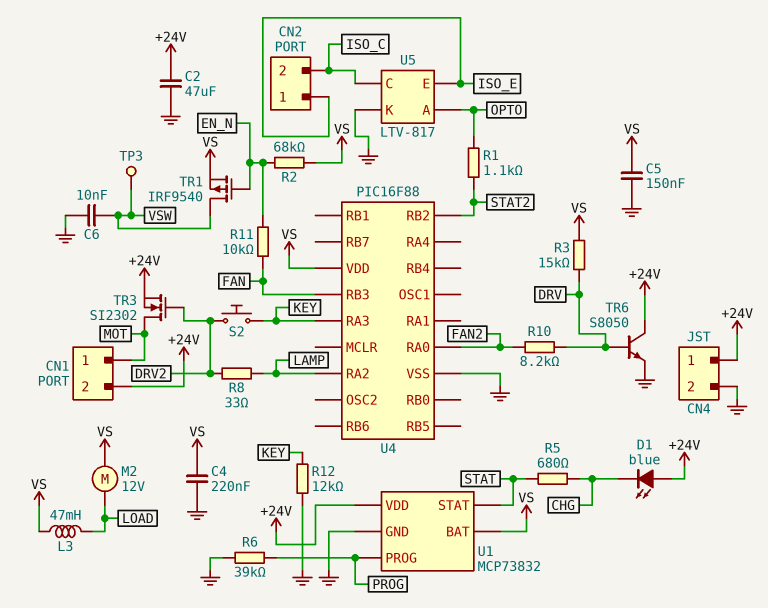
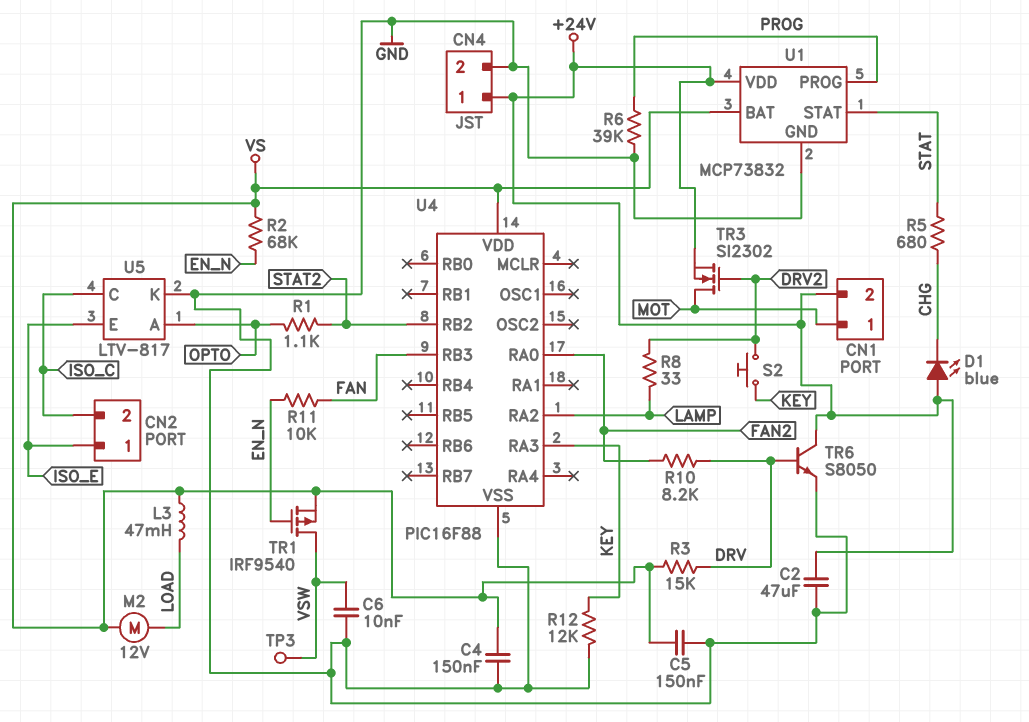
C4: 220nF (GND, VS) -> 150nF (GND, VS)

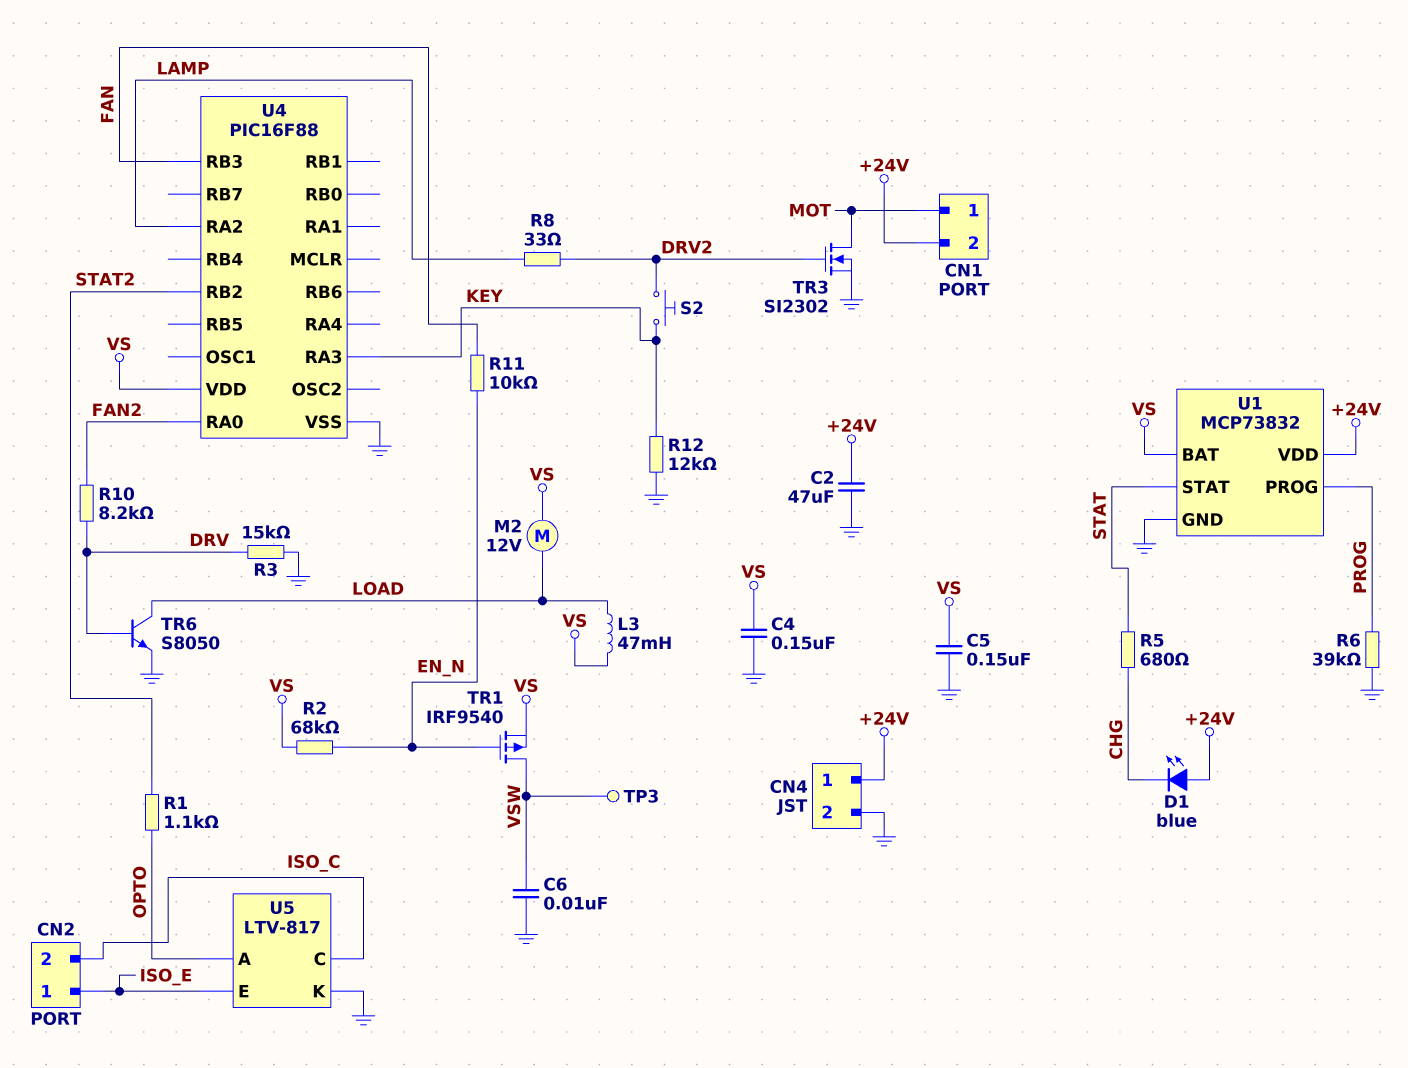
R3: 15k (DRV, VS) -> 15k (DRV, GND)
TR3: NMOS SI2302 (G DRV2, D MOT, S +24V) -> NMOS SI2302 (G DRV2, D MOT, S GND)
TR6: NPN S8050 (B DRV, C +24V, E GND) -> NPN S8050 (B DRV, C LOAD, E GND)

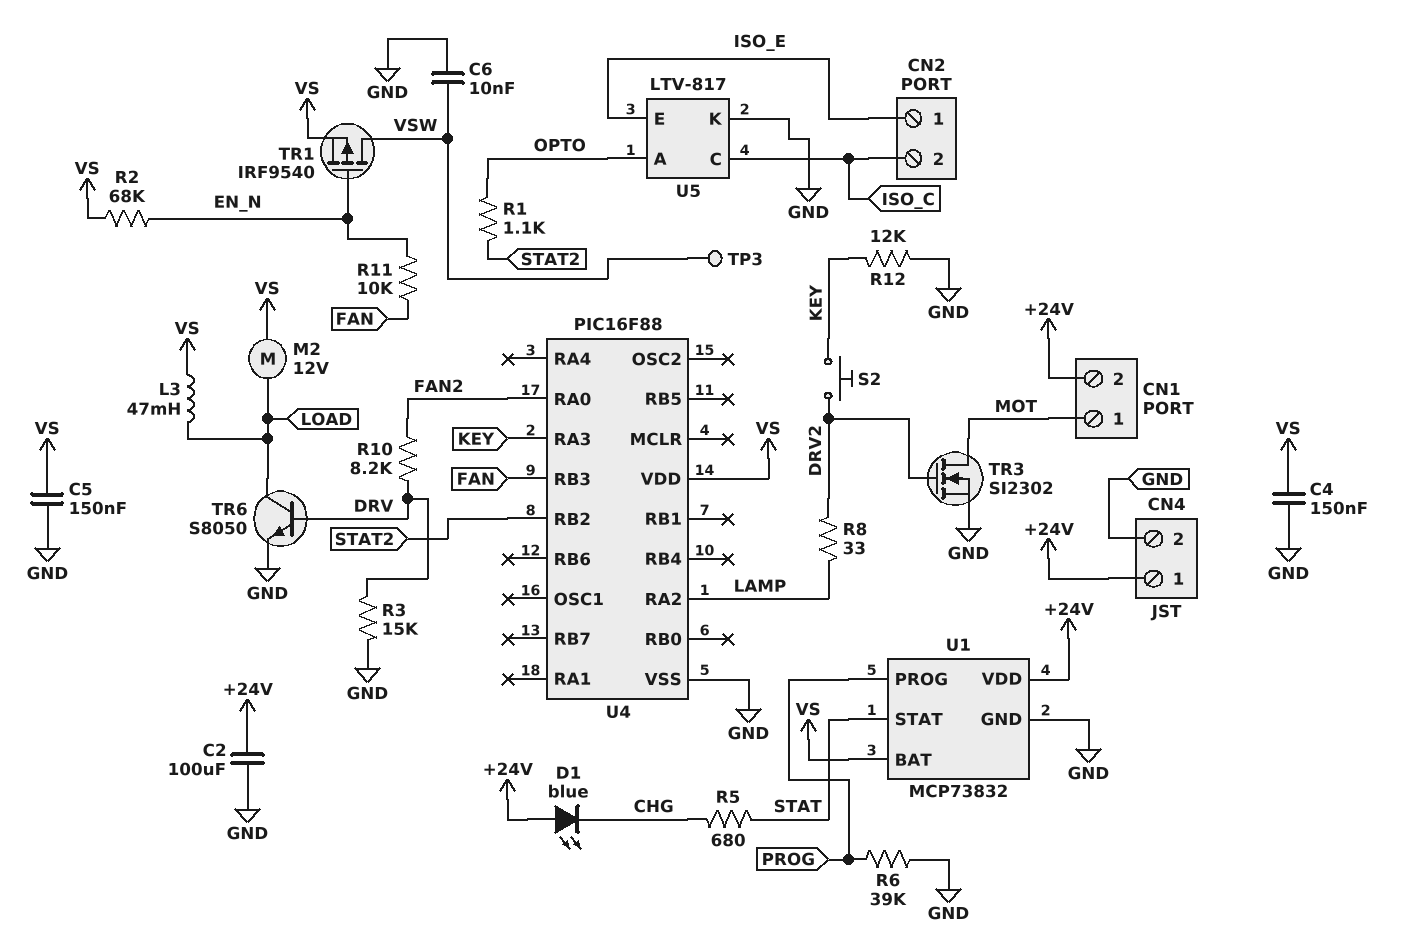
C2: 47uF (+24V, GND) -> 100uF (+24V, GND)

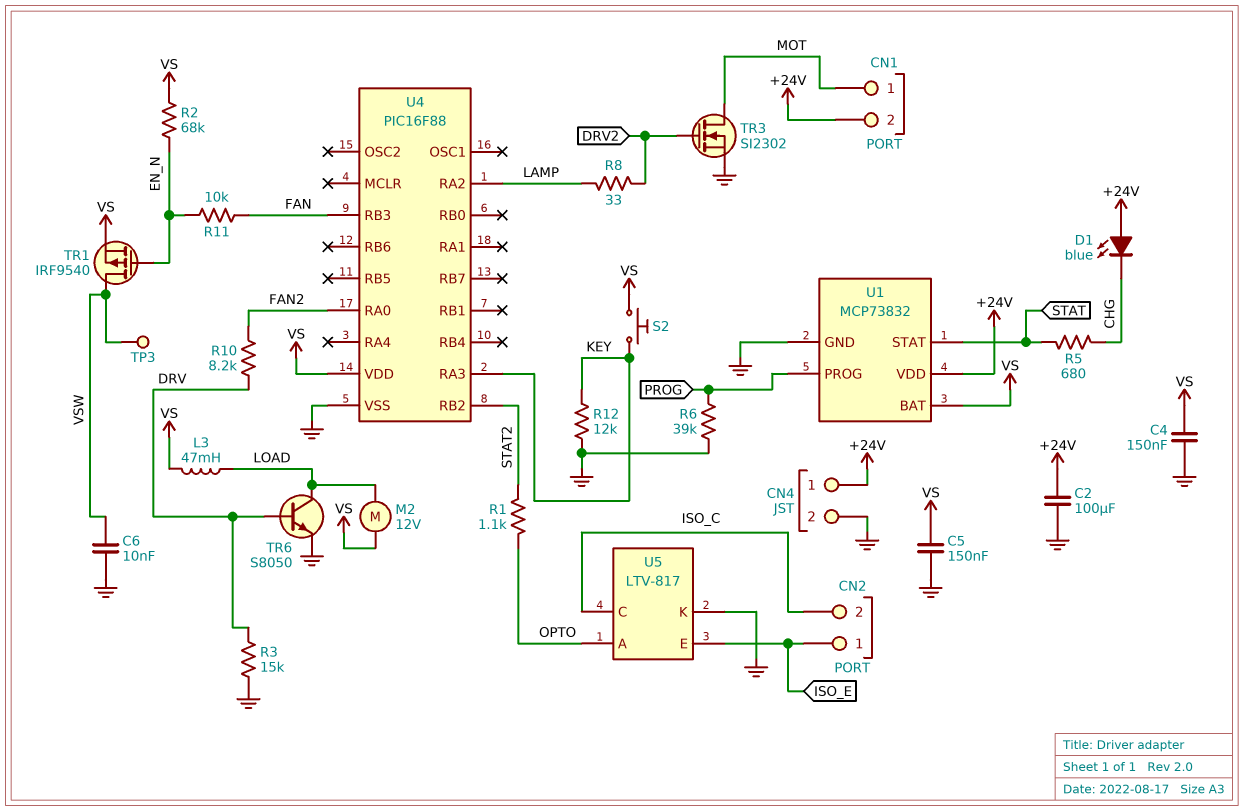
S2: button (DRV2, KEY) -> button (KEY, VS)

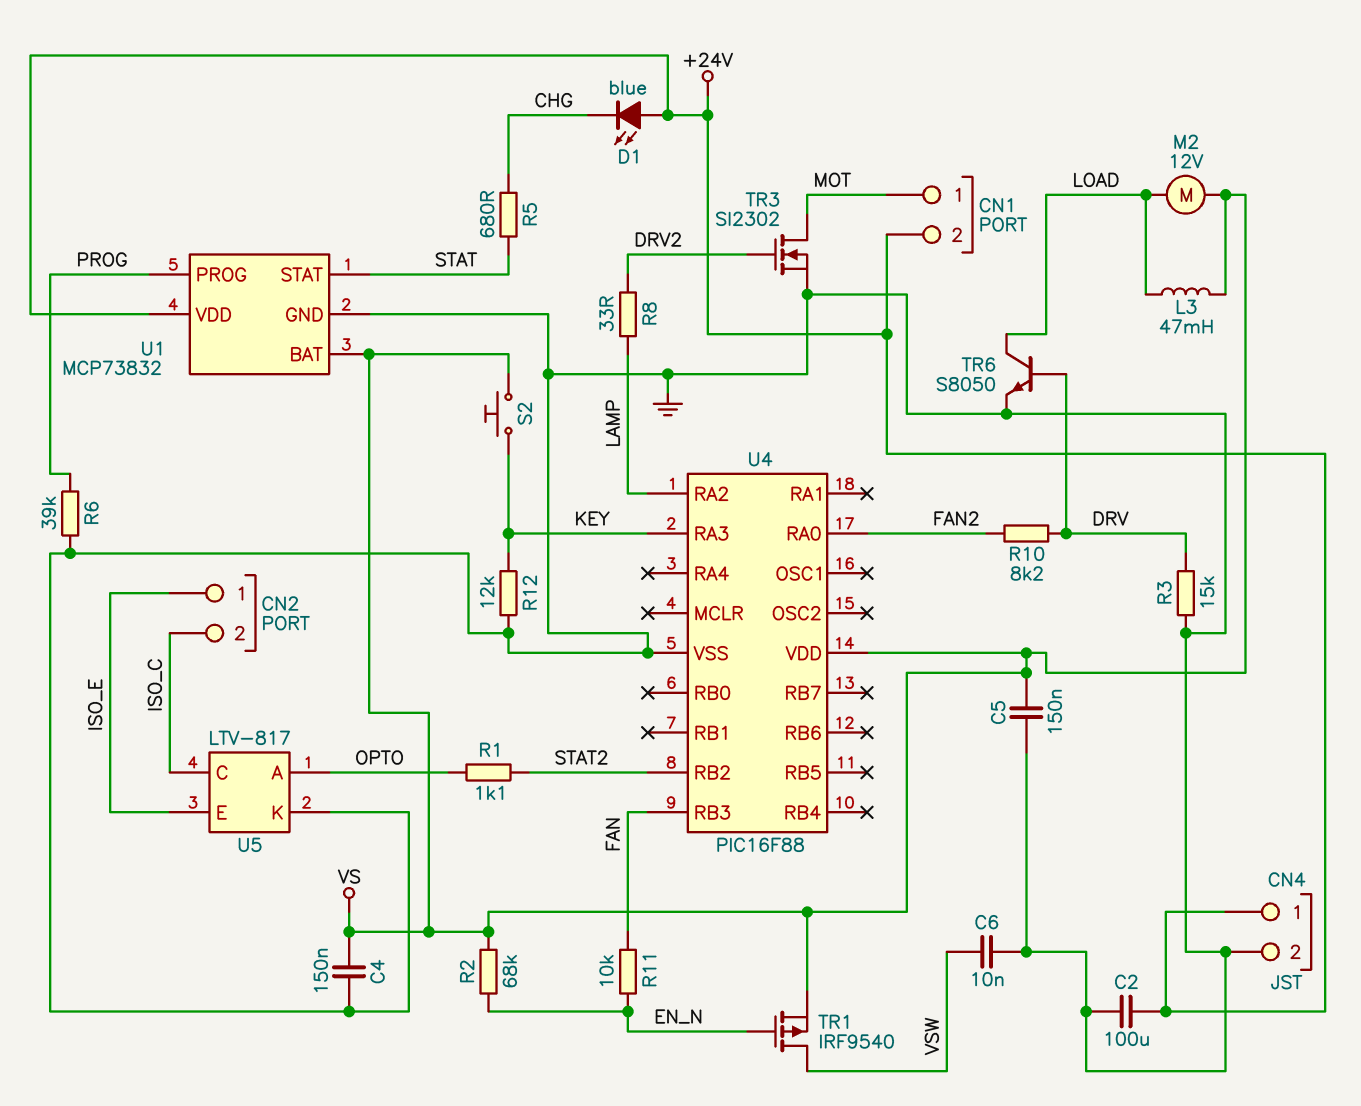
TP3: test point (VSW) -> none

